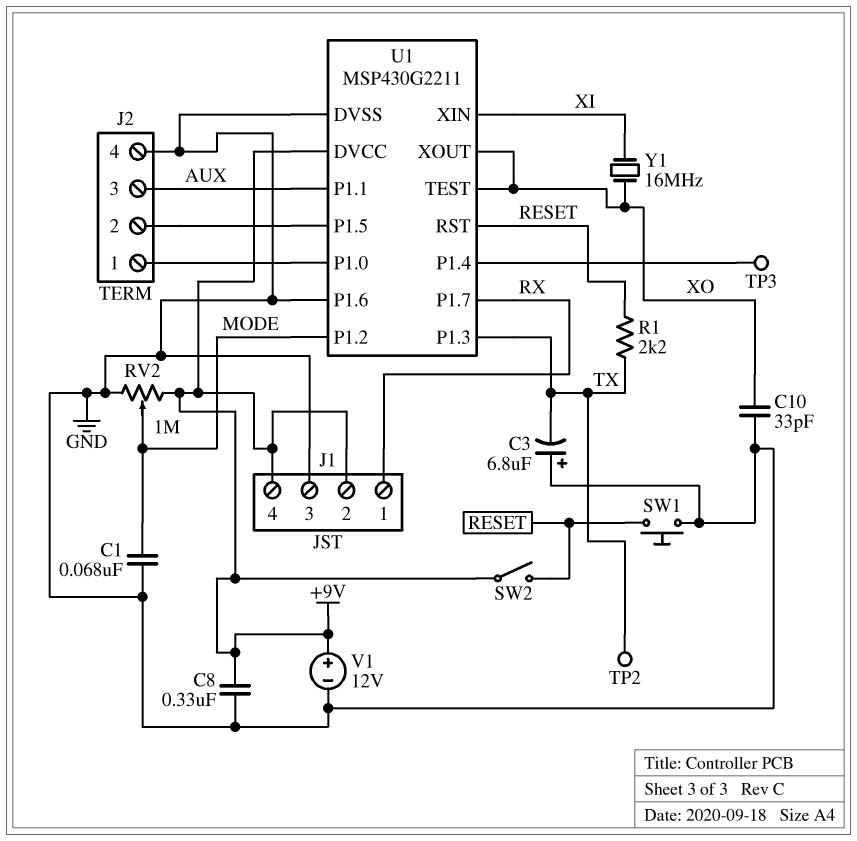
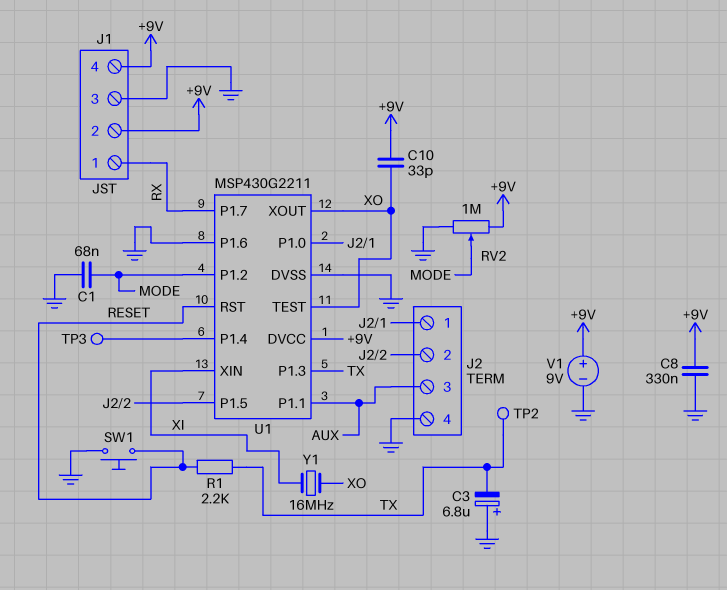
C10: 33pF (GND, XO) -> 33pF (+9V, XO)
SW2: switch (+9V, RESET) -> none
V1: 12V (plus +9V, minus GND) -> 9V (plus +9V, minus GND)

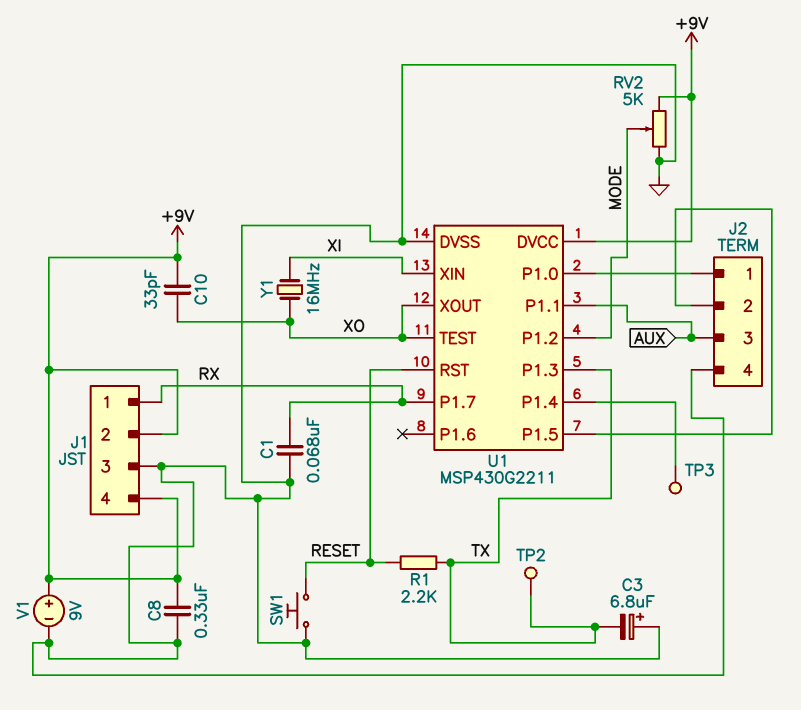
C1: 68nF (GND, MODE) -> 68nF (GND, RX)
RV2: 1M (+9V, GND, wiper MODE) -> 5k (+9V, GND, wiper MODE)
U1 pin P1.6: GND -> none

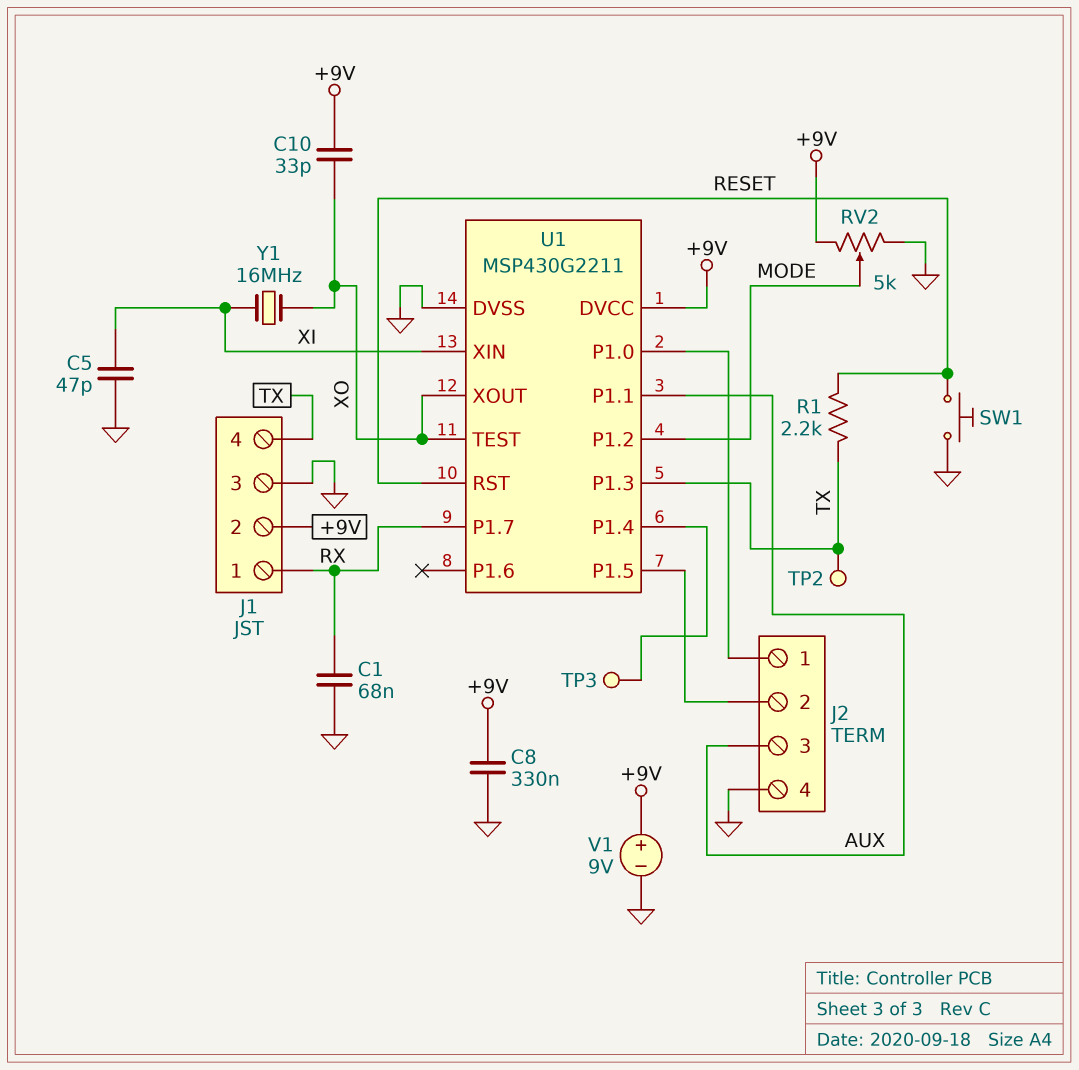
C3: 6.8uF (plus GND, minus TX) -> none
C5: none -> 47pF (GND, XI)
J1 pin 4: +9V -> TX

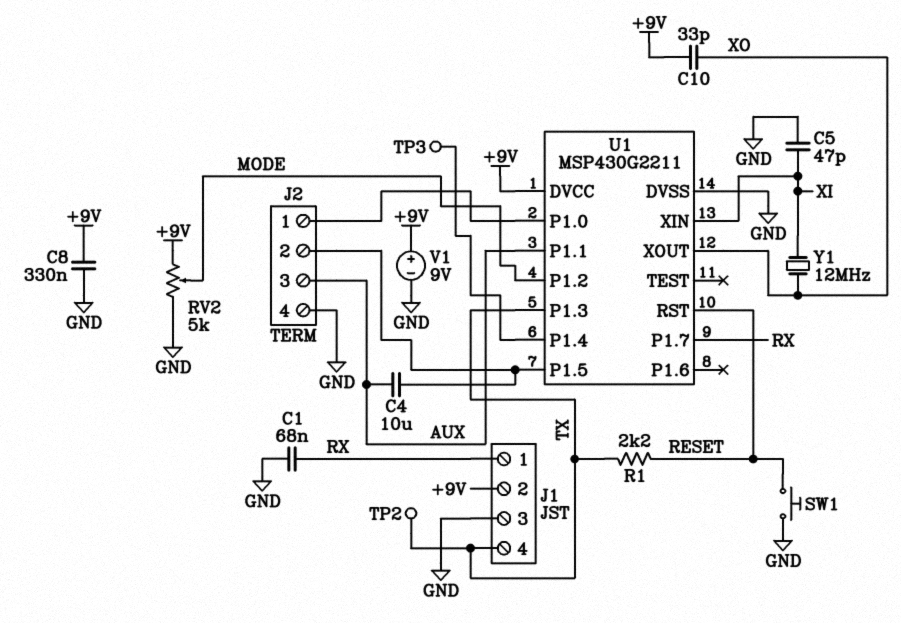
C4: none -> 10uF (AUX, J2/2)
U1 pin TEST: XO -> none
Y1: 16MHz (XI, XO) -> 12MHz (XI, XO)

